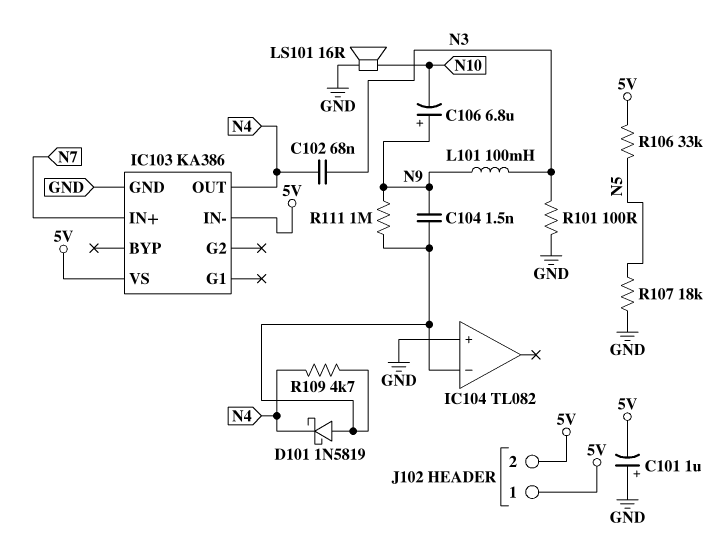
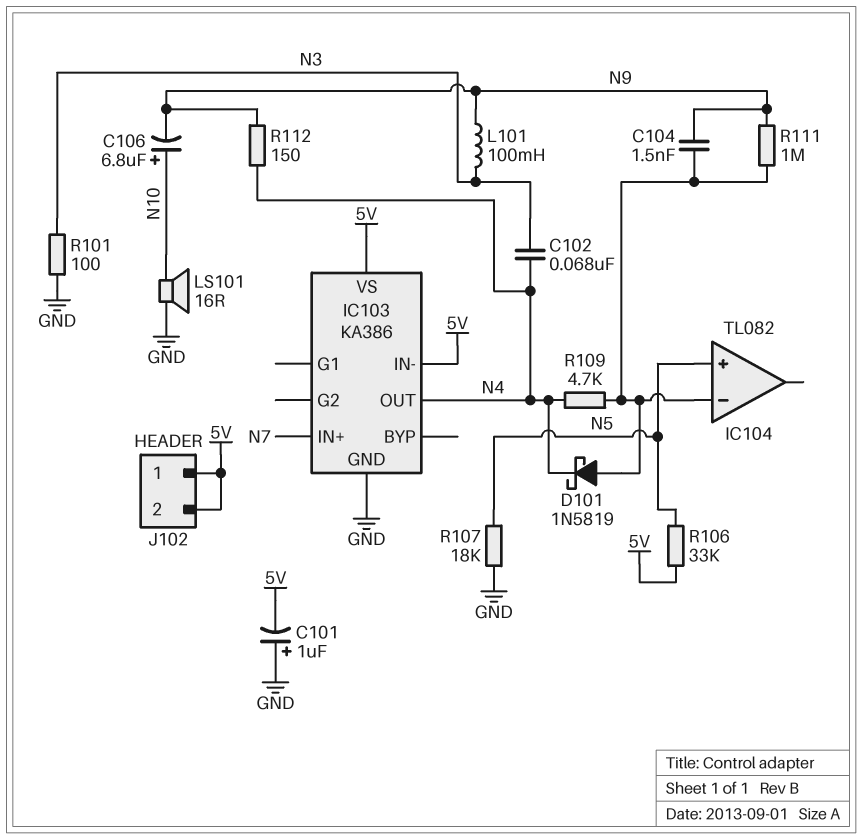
C106: 6.8uF (plus N9, minus N10) -> 6.8uF (plus N10, minus N9)
IC104 pin in+: GND -> N5
R112: none -> 150 (N4, N9)

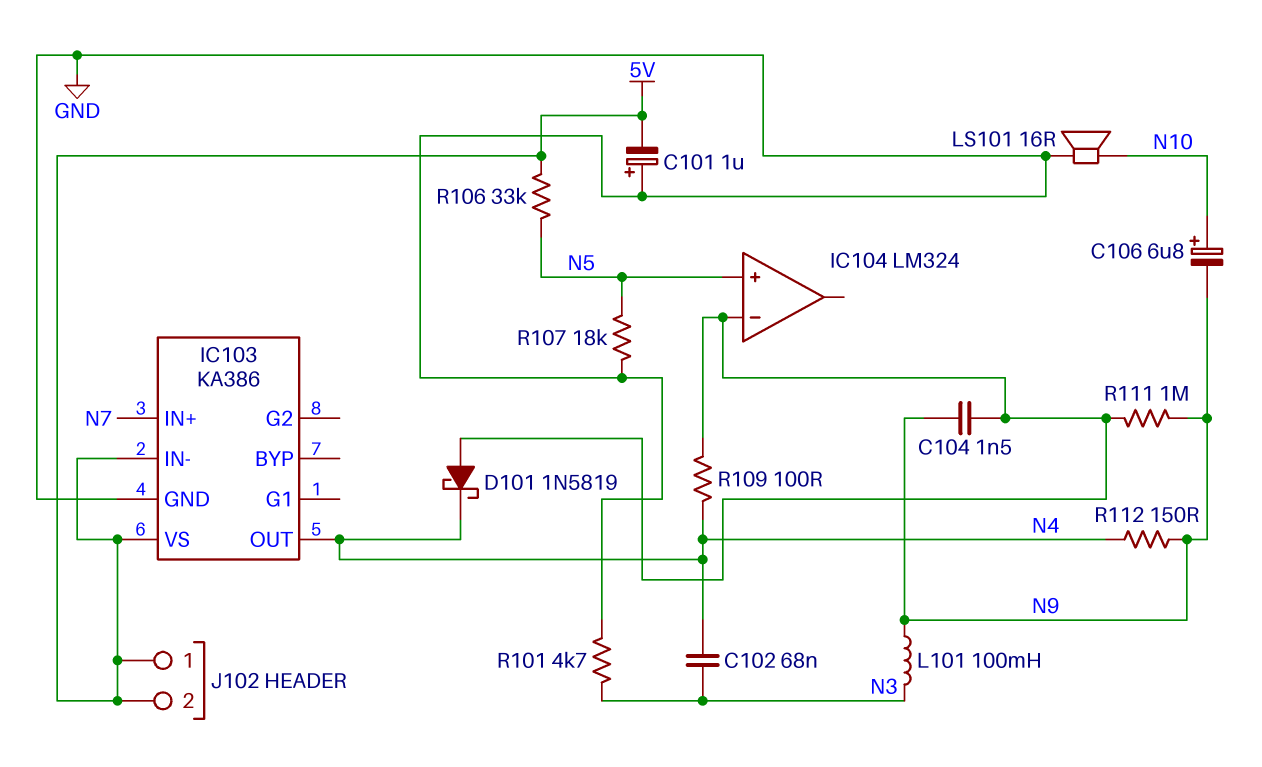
IC104: TL082 -> LM324
R101: 100 (GND, N3) -> 4.7k (GND, N3)
R109: 4.7k (IC104/in-, N4) -> 100 (IC104/in-, N4)

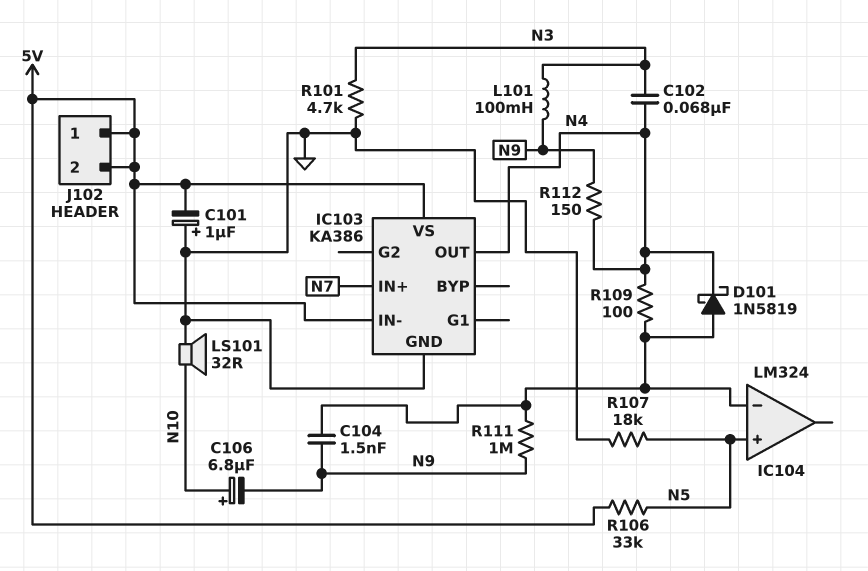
LS101: speaker 16R (GND, N10) -> speaker 32R (GND, N10)

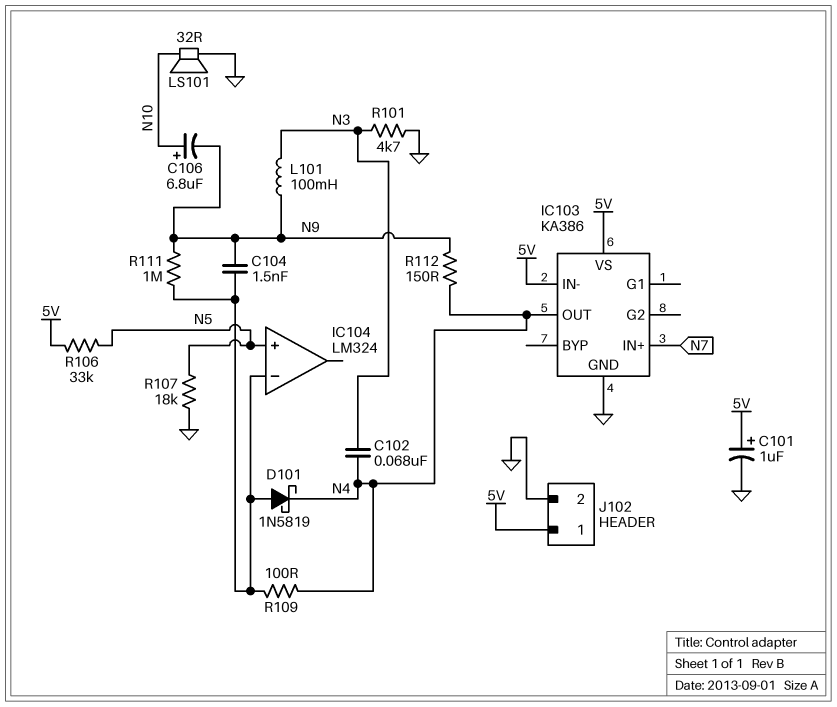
C101: 1uF (plus GND, minus 5V) -> 1uF (plus 5V, minus GND)
J102 pin 2: 5V -> GND

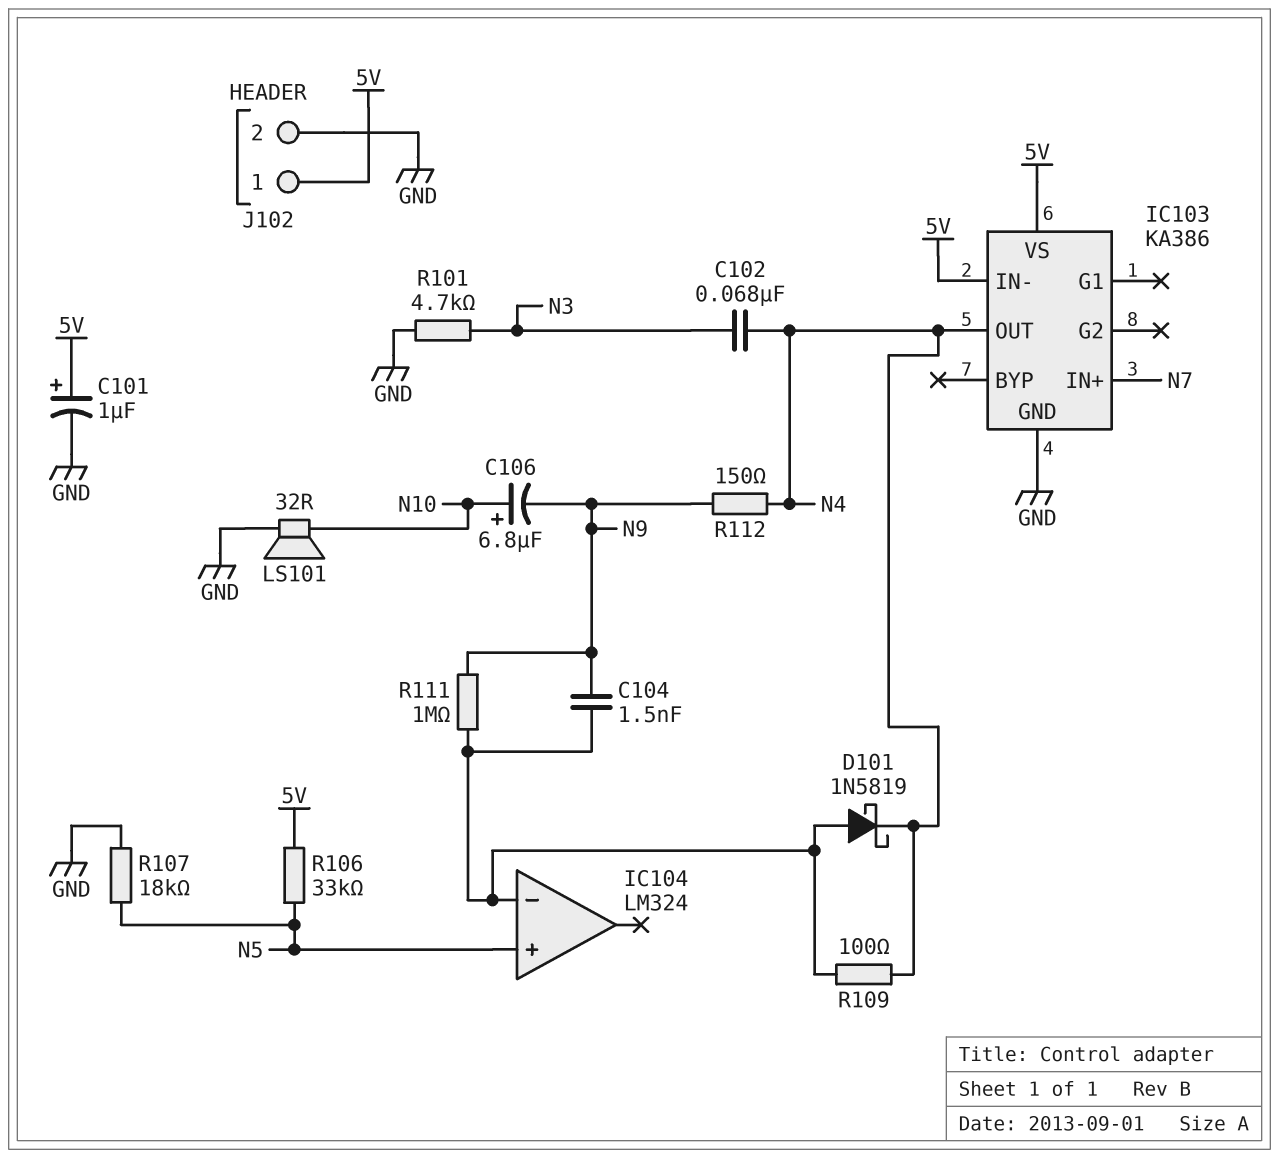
L101: 100mH (N3, N9) -> none

